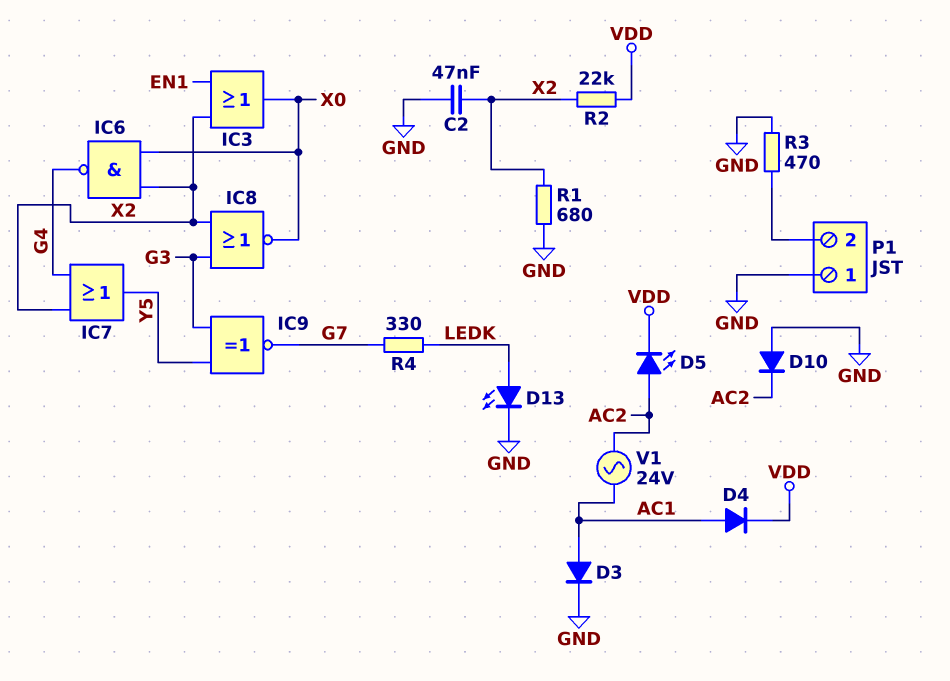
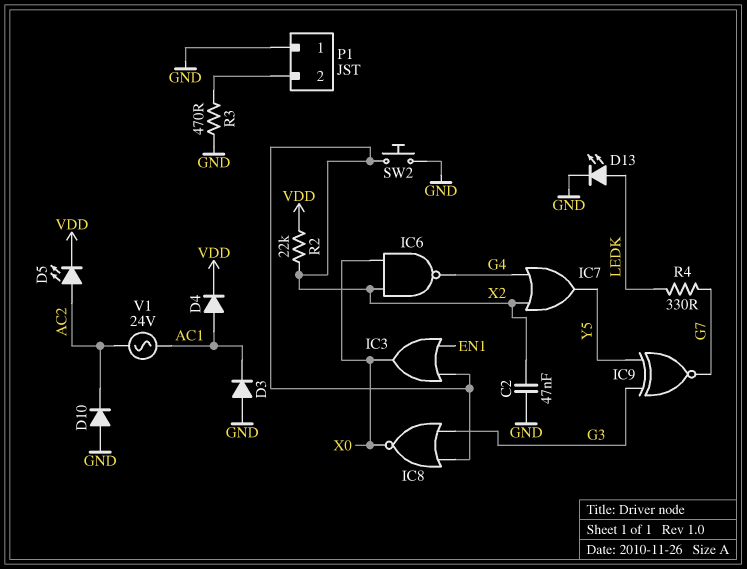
D3: diode (A AC1, K GND) -> diode (A GND, K AC1)
R1: 680 (GND, X2) -> none
SW2: none -> button (GND, X2)

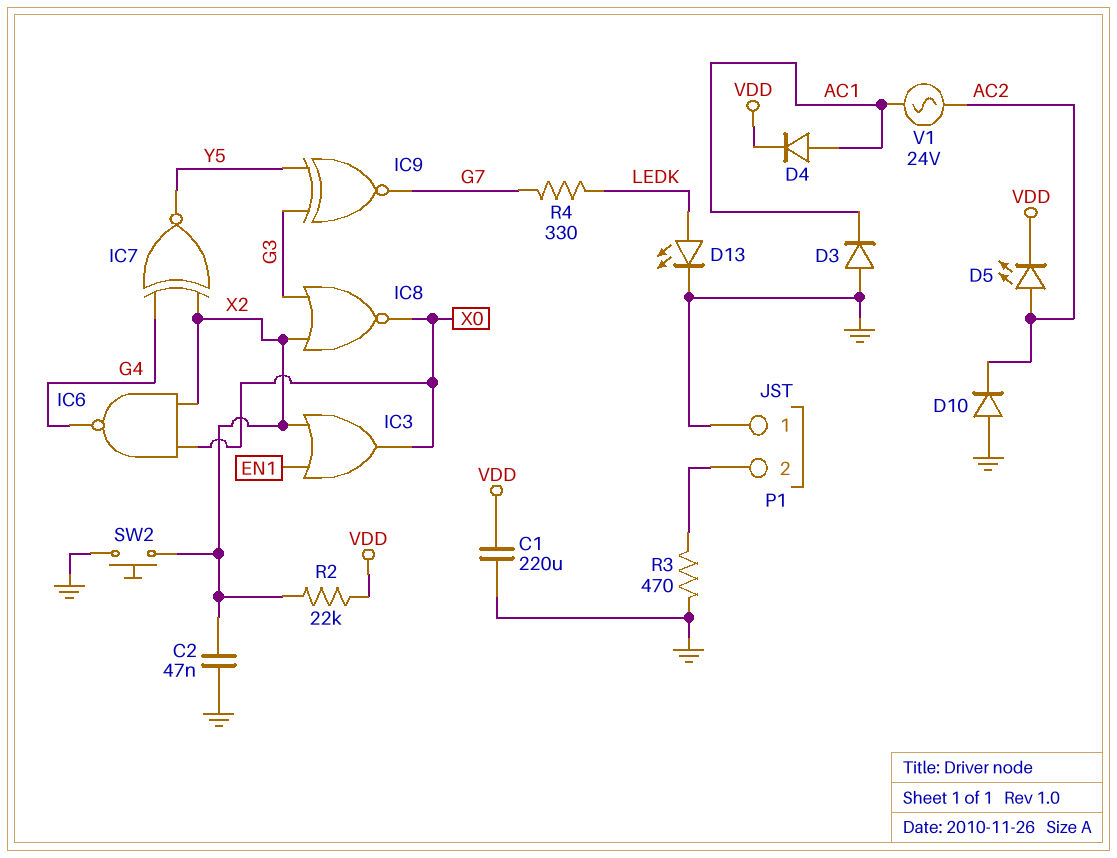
C1: none -> 220uF (GND, VDD)
IC7: OR (in G4, in X2, out Y5) -> XNOR (in G4, in X2, out Y5)

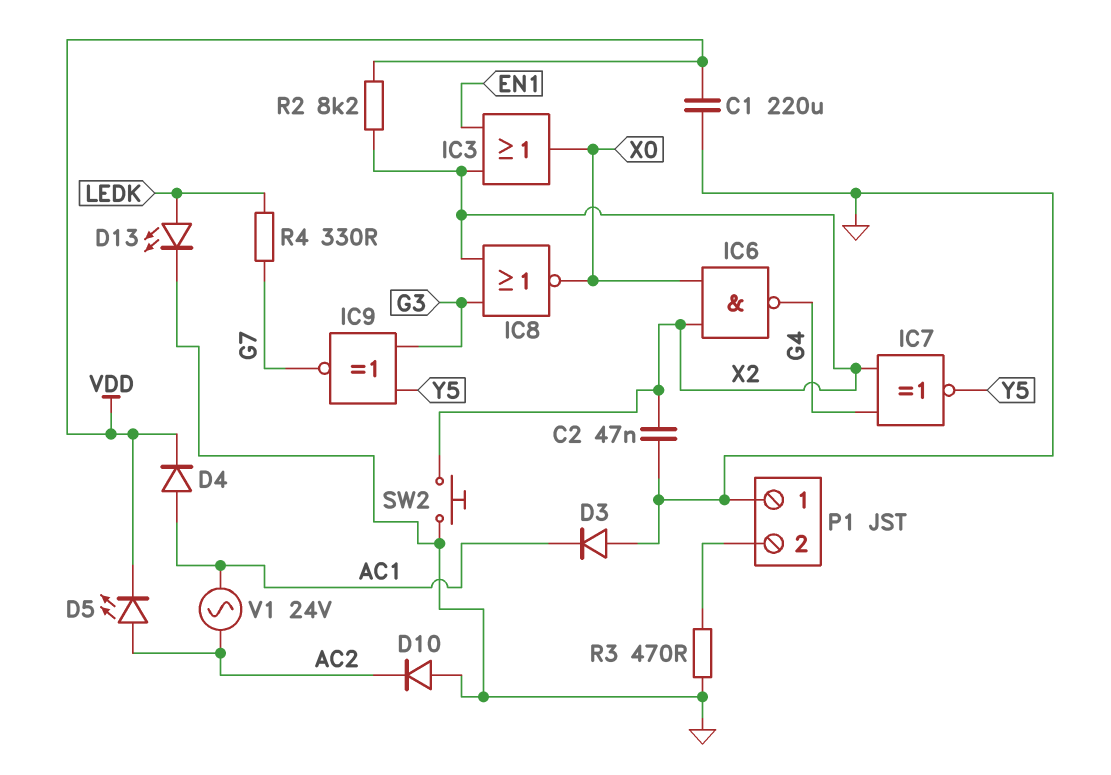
R2: 22k (VDD, X2) -> 8.2k (VDD, X2)

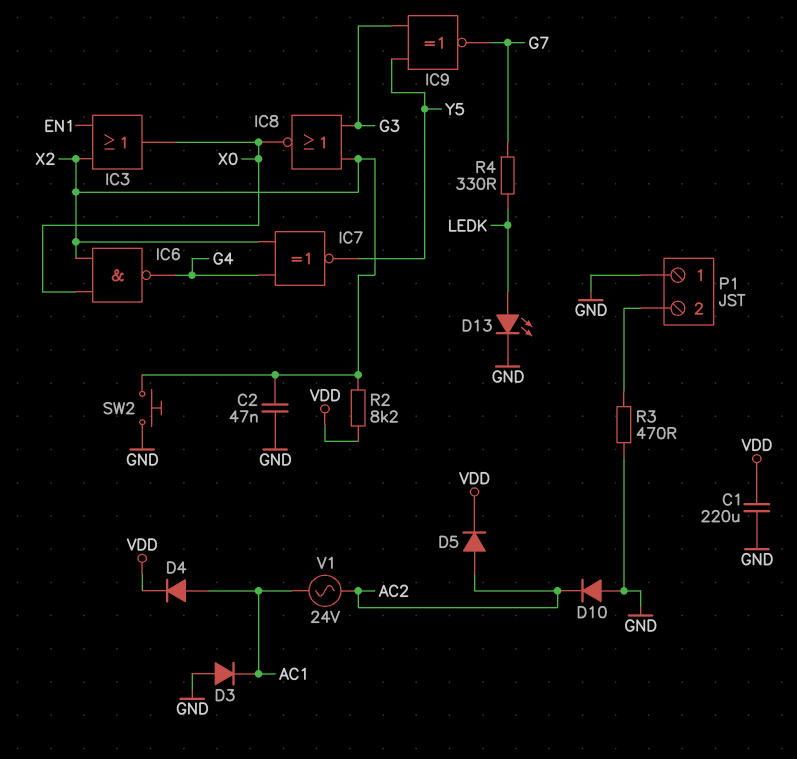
D5: LED (A AC2, K VDD) -> diode (A AC2, K VDD)

